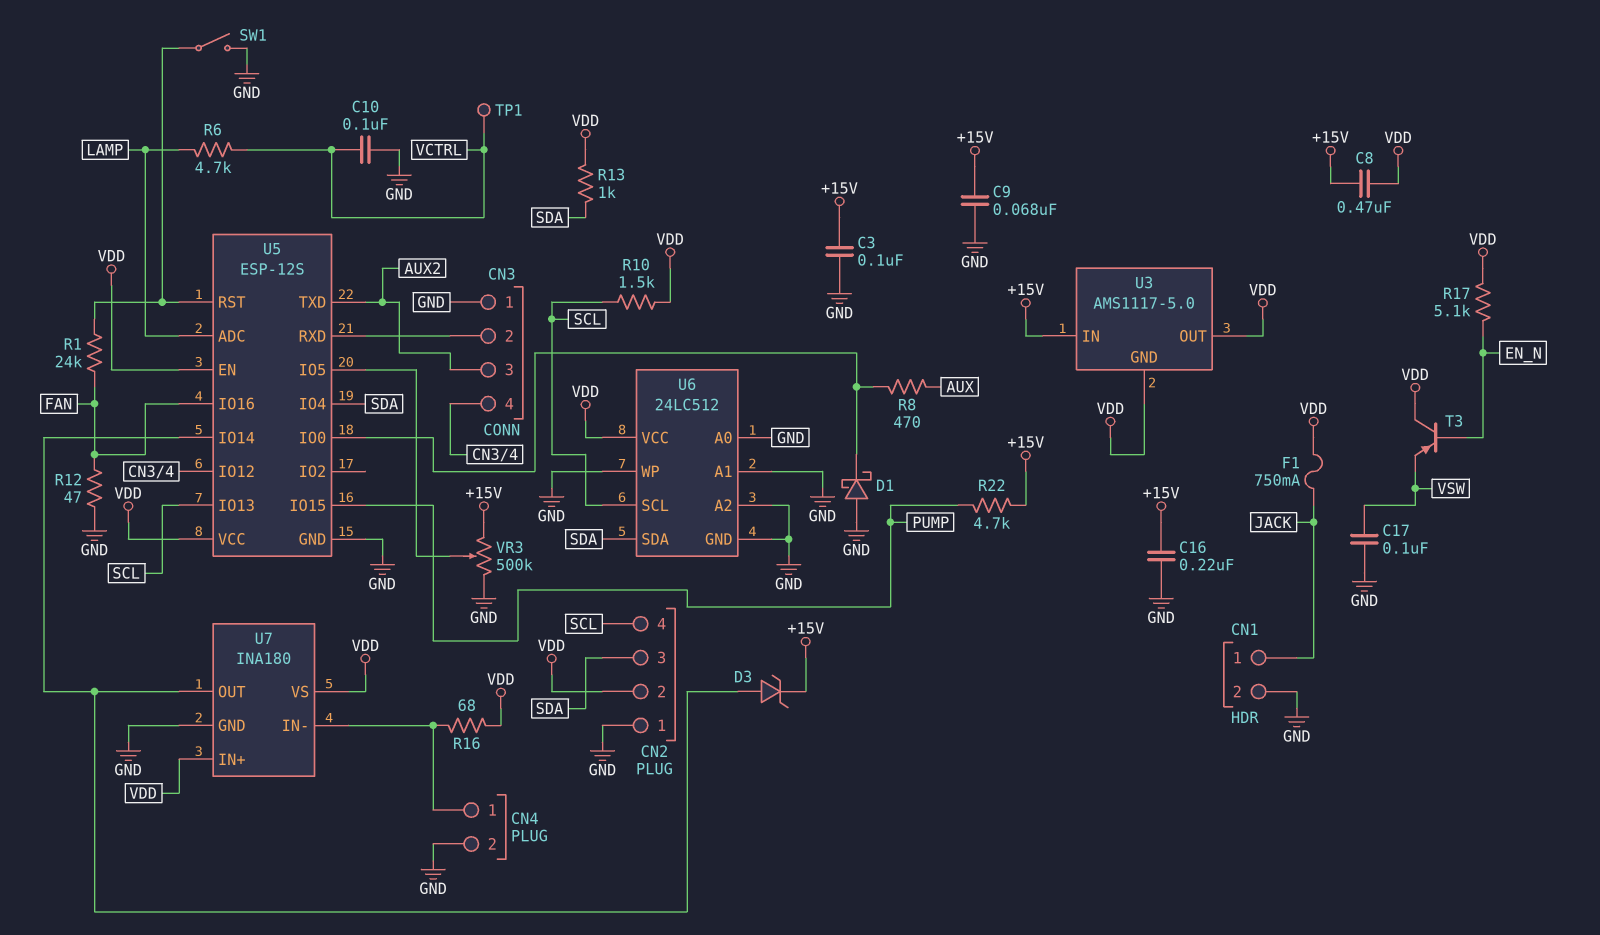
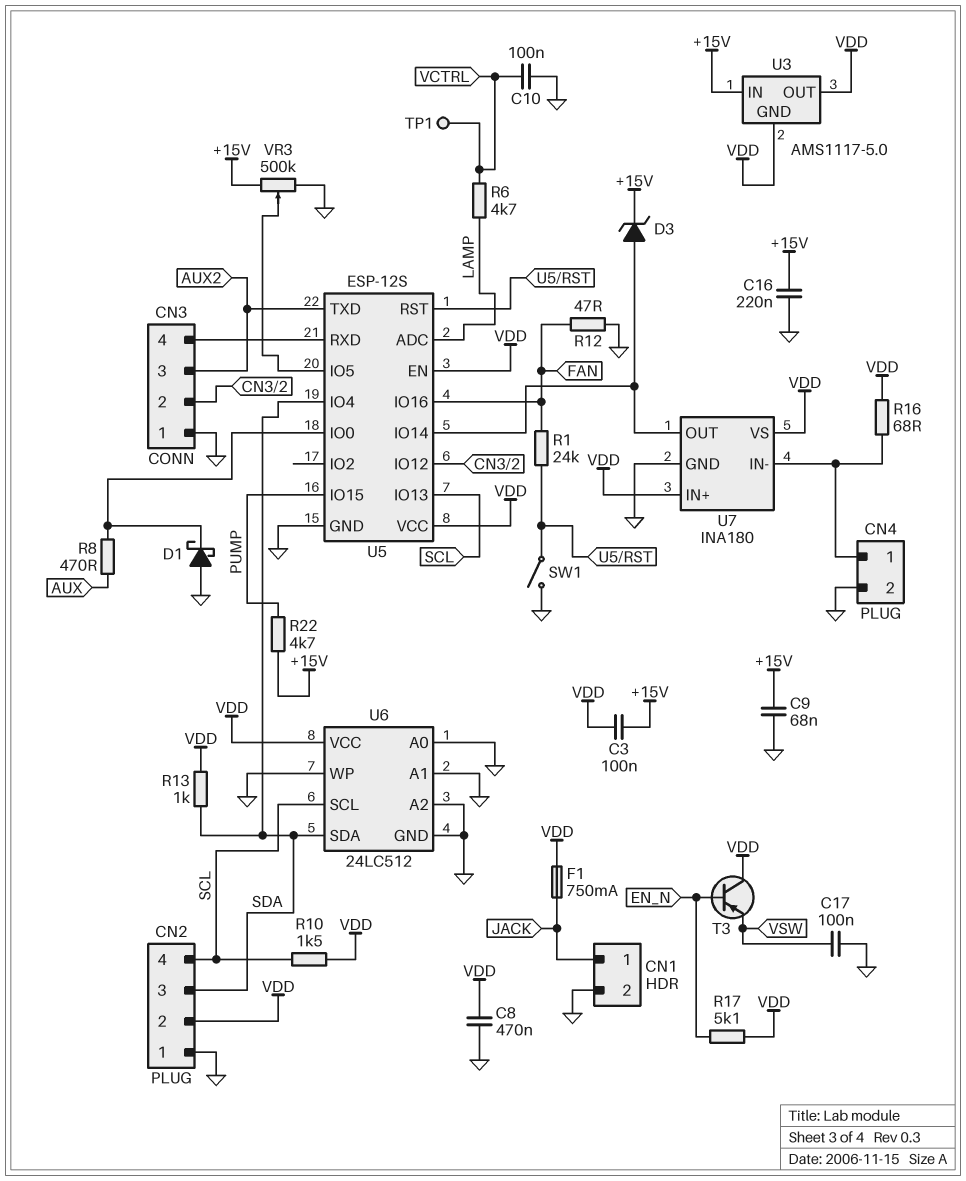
C3: 100nF (+15V, GND) -> 100nF (+15V, VDD)
C8: 470nF (+15V, VDD) -> 470nF (GND, VDD)
U5 pin IO12: CN3/4 -> CN3/2
U5 pin RXD: CN3/2 -> CN3/4

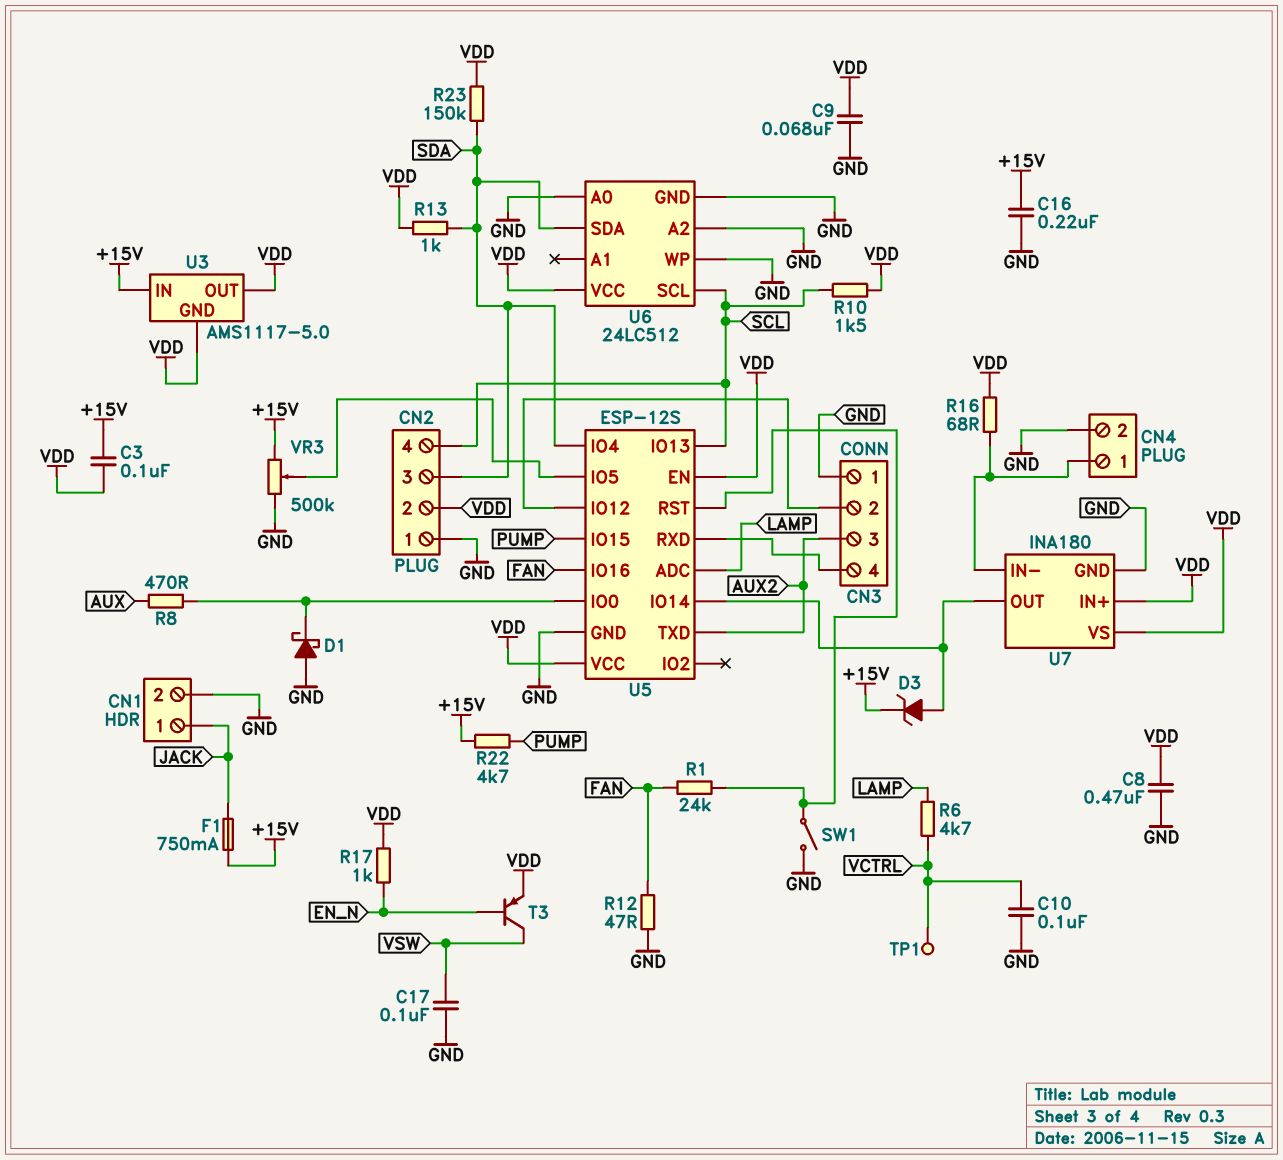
C9: 68nF (+15V, GND) -> 68nF (GND, VDD)
F1: 750mA (JACK, VDD) -> 750mA (+15V, JACK)
R17: 5.1k (EN_N, VDD) -> 1k (EN_N, VDD)
R23: none -> 150k (SDA, VDD)
T3: PNP (B EN_N, C VDD, E VSW) -> PNP (B EN_N, C VSW, E VDD)
U6 pin A1: GND -> none

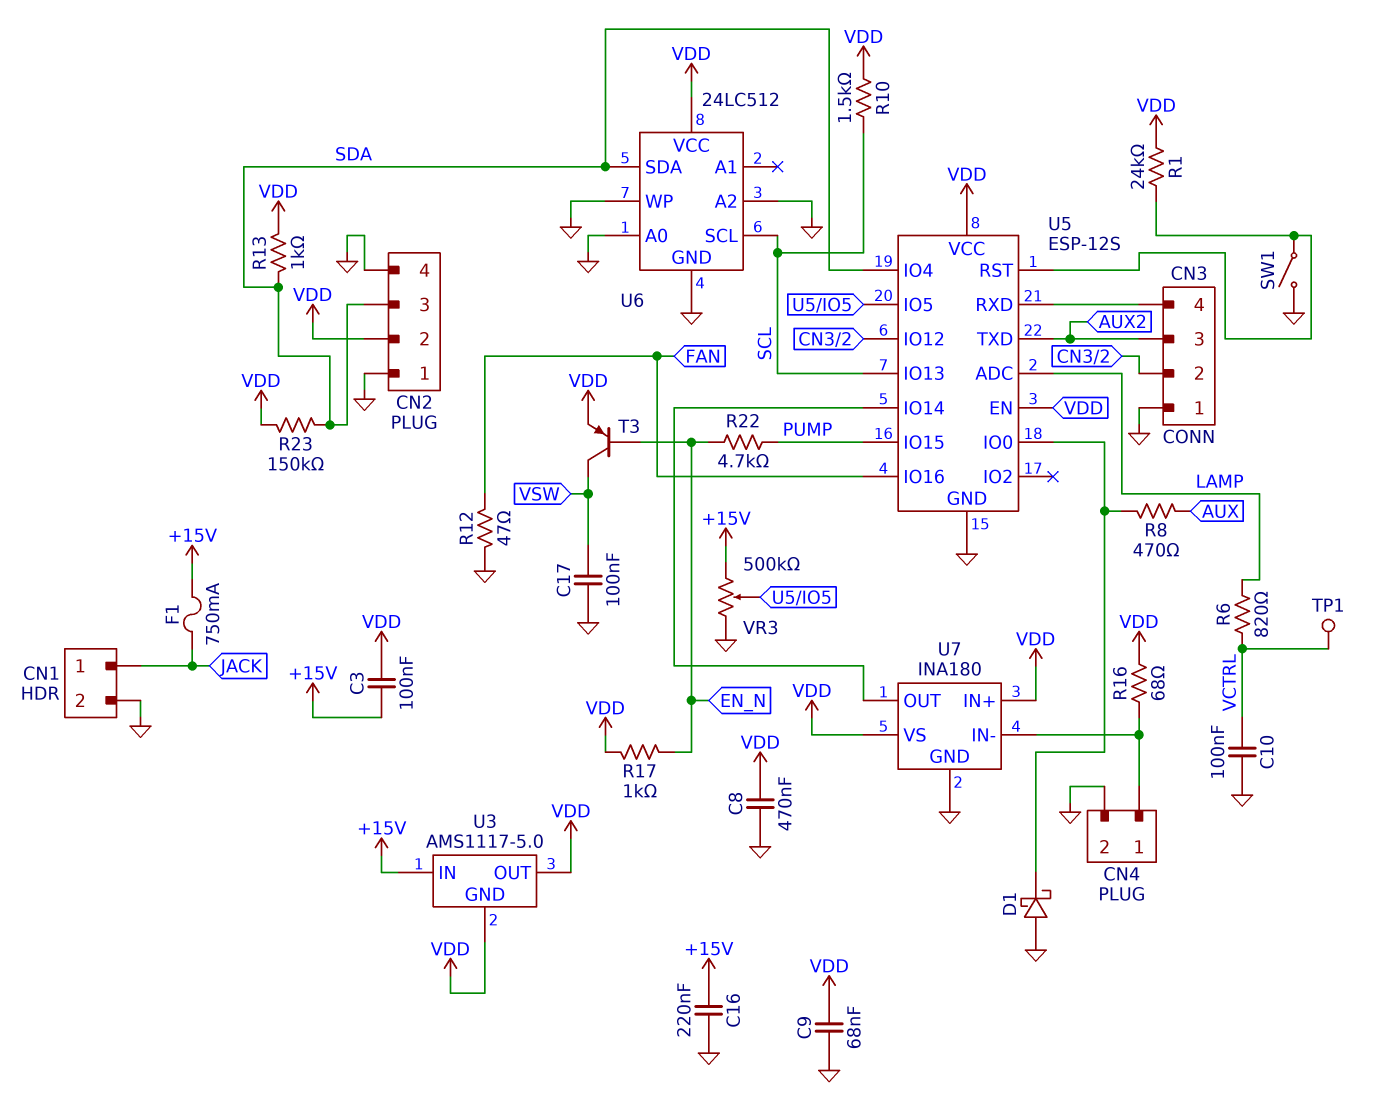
CN2 pin 4: SCL -> GND
D3: zener (A U5/IO14, K +15V) -> none
R1: 24k (FAN, U5/RST) -> 24k (U5/RST, VDD)
R6: 4.7k (LAMP, VCTRL) -> 820 (LAMP, VCTRL)
R22: 4.7k (+15V, PUMP) -> 4.7k (EN_N, PUMP)

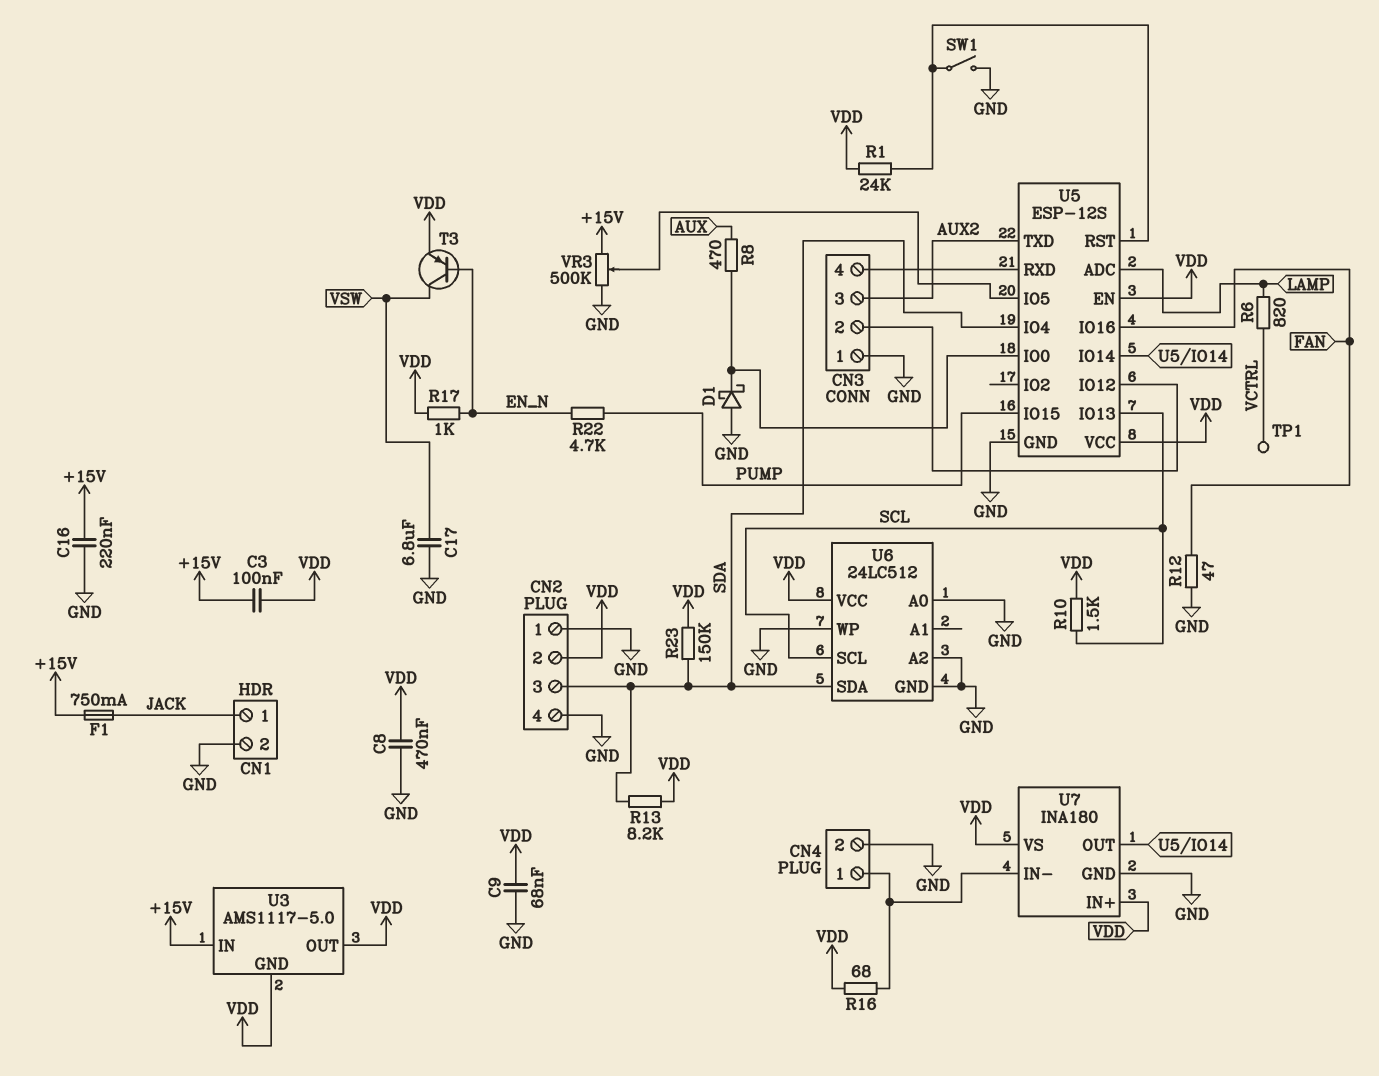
C10: 100nF (GND, VCTRL) -> none
C17: 100nF (GND, VSW) -> 6.8uF (GND, VSW)
R13: 1k (SDA, VDD) -> 8.2k (SDA, VDD)

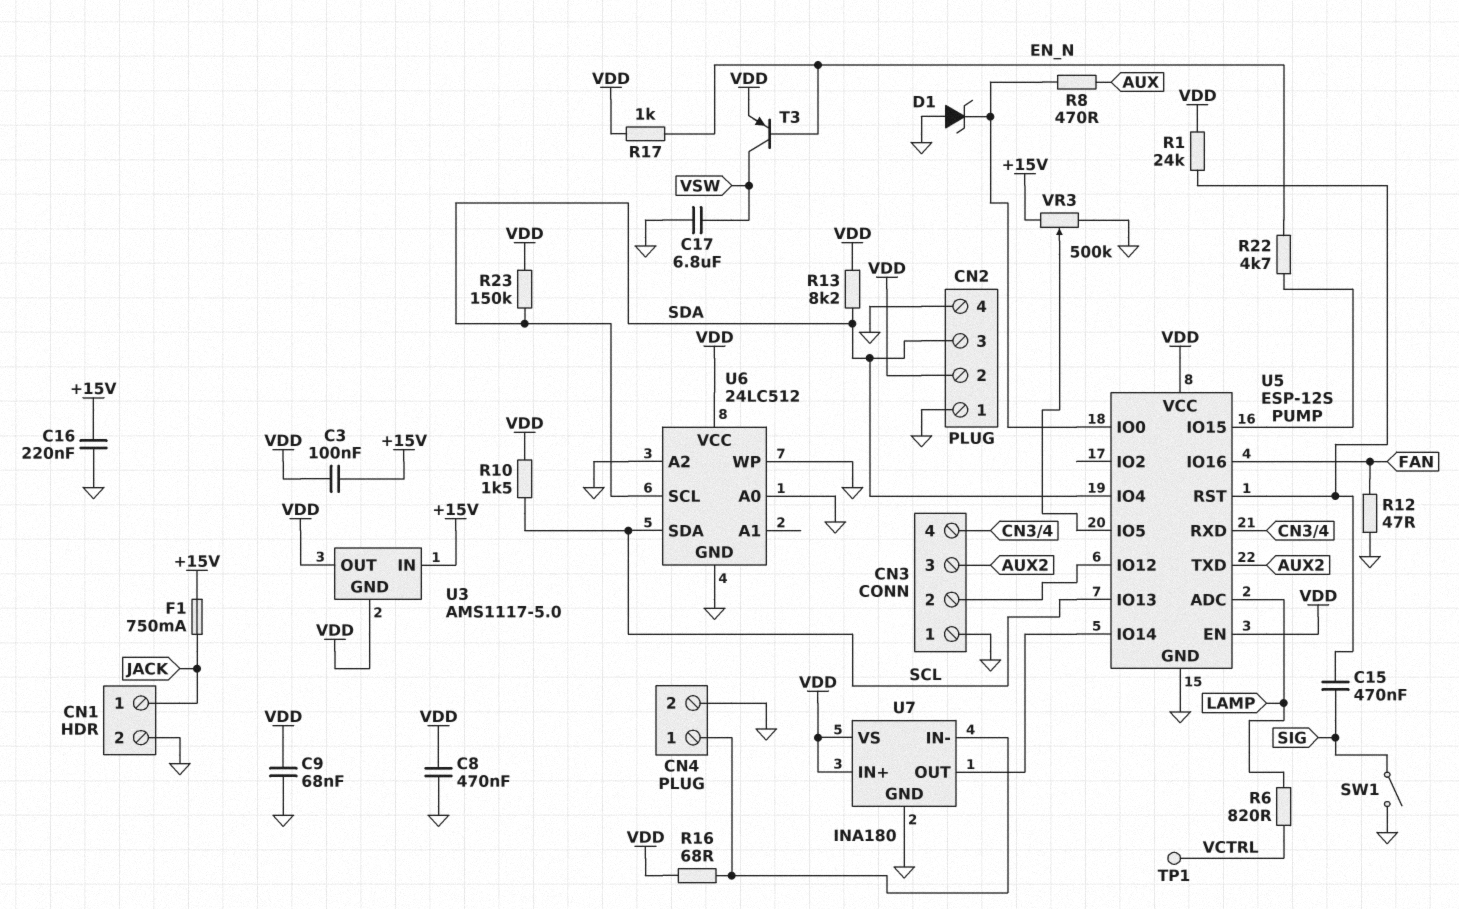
C15: none -> 470nF (SIG, U5/RST)
D1: schottky (A GND, K U5/IO0) -> zener (A GND, K U5/IO0)
SW1: switch (GND, U5/RST) -> switch (GND, SIG)
U6 pin SCL: SCL -> SDA
U6 pin SDA: SDA -> SCL

